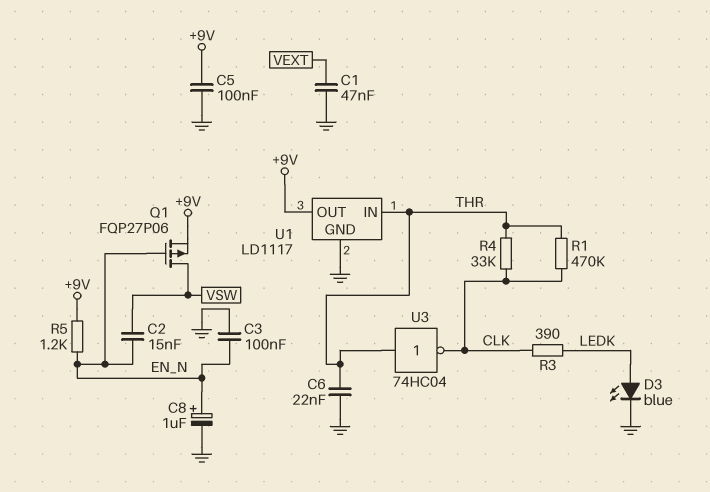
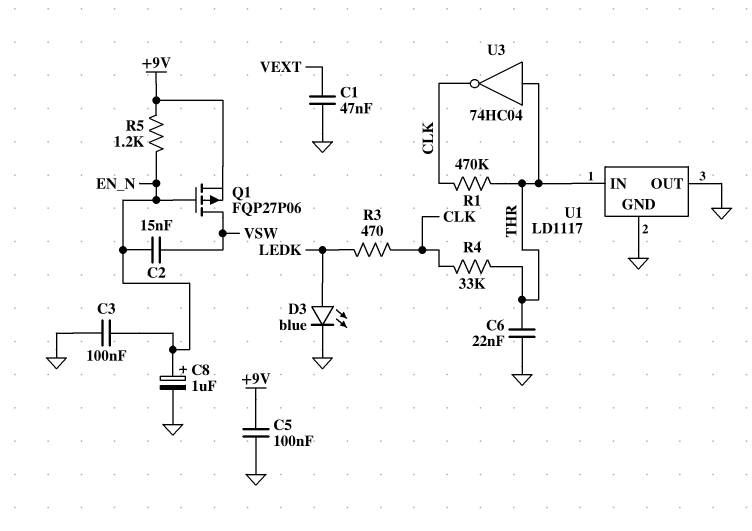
R3: 390 (CLK, LEDK) -> 470 (CLK, LEDK)
U1 pin OUT: +9V -> GND

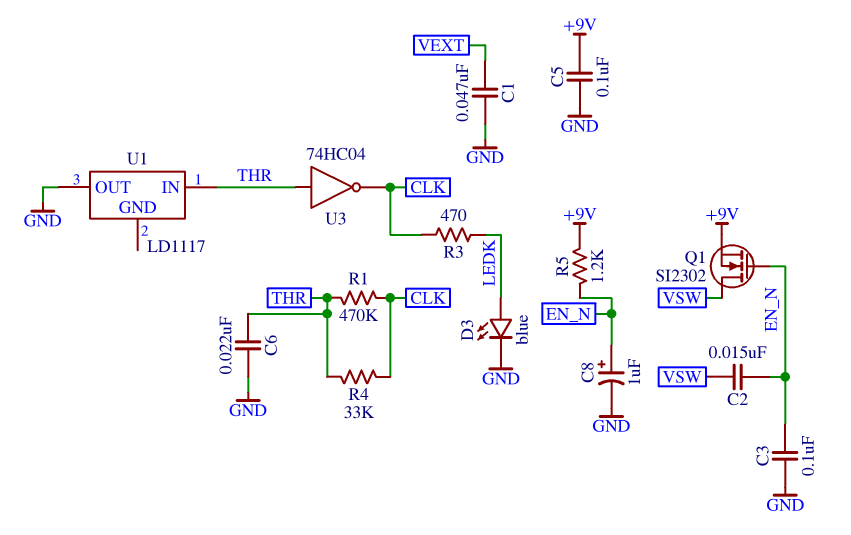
Q1: PMOS FQP27P06 (G EN_N, D VSW, S +9V) -> NMOS SI2302 (G EN_N, D VSW, S +9V)
U1 pin GND: GND -> none

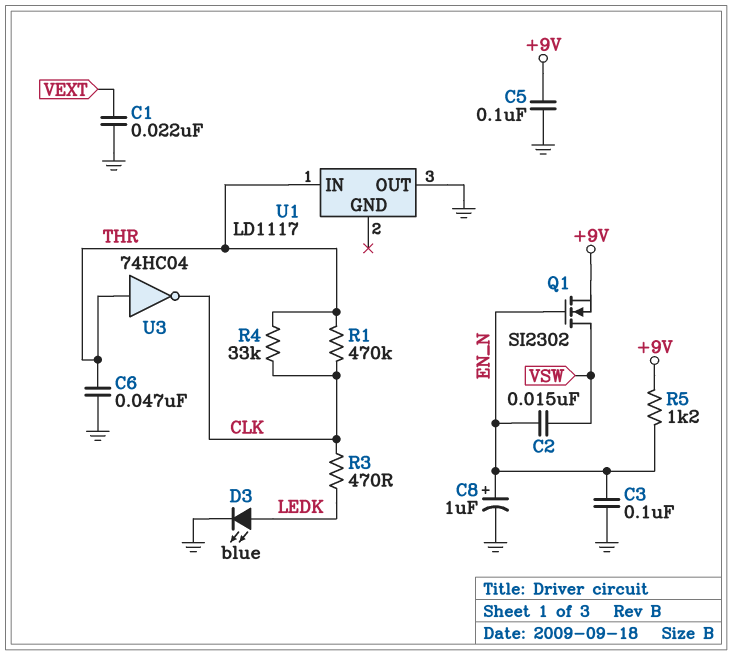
C1: 47nF (GND, VEXT) -> 22nF (GND, VEXT)
C6: 22nF (GND, THR) -> 47nF (GND, THR)

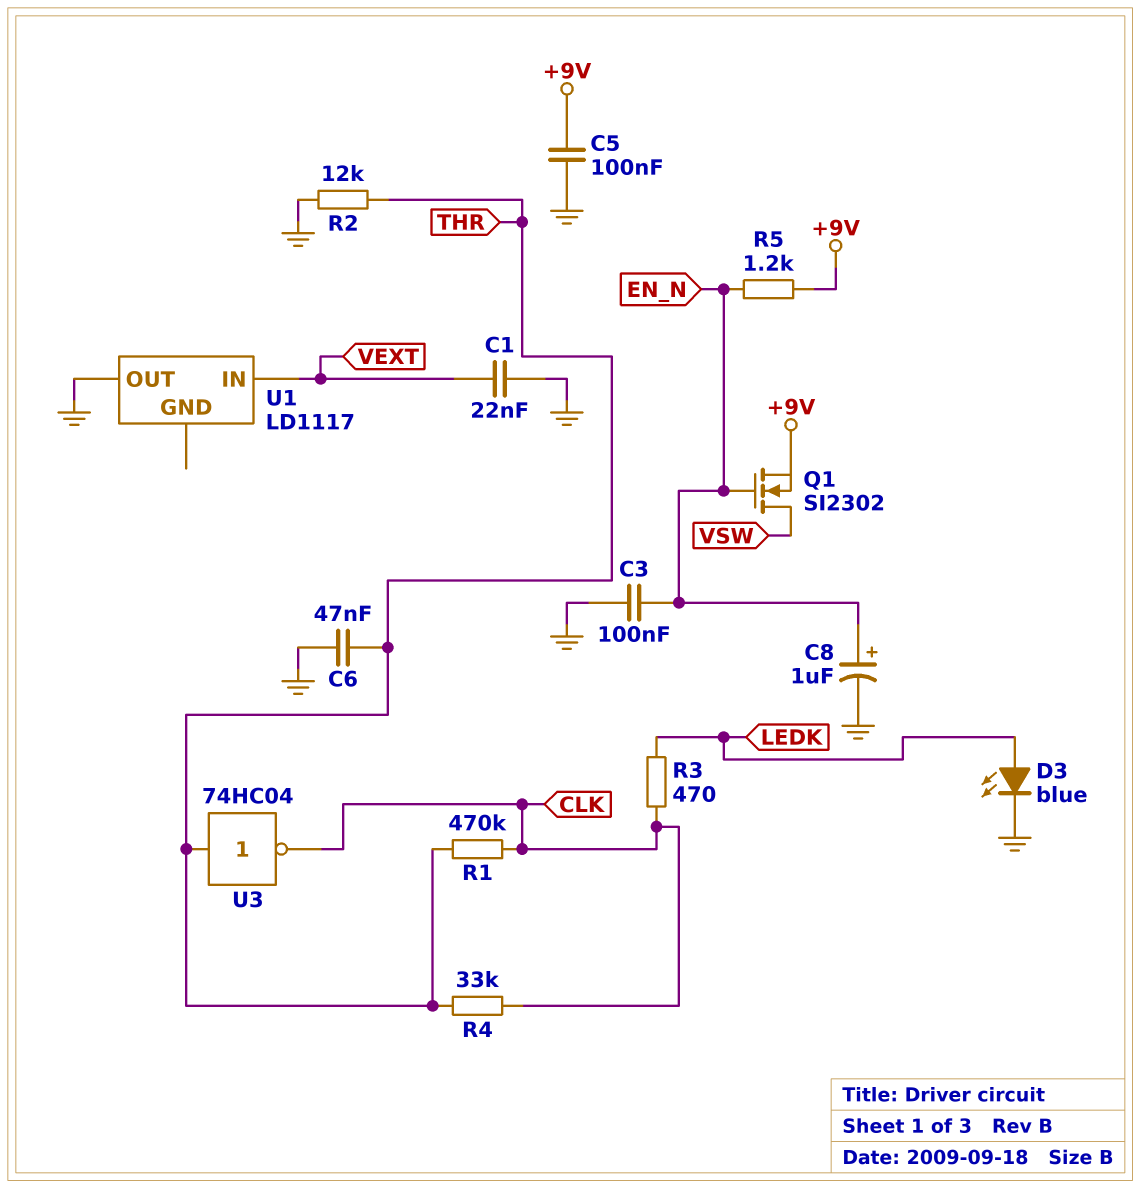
C2: 15nF (EN_N, VSW) -> none
R2: none -> 12k (GND, THR)
U1 pin IN: THR -> VEXT

